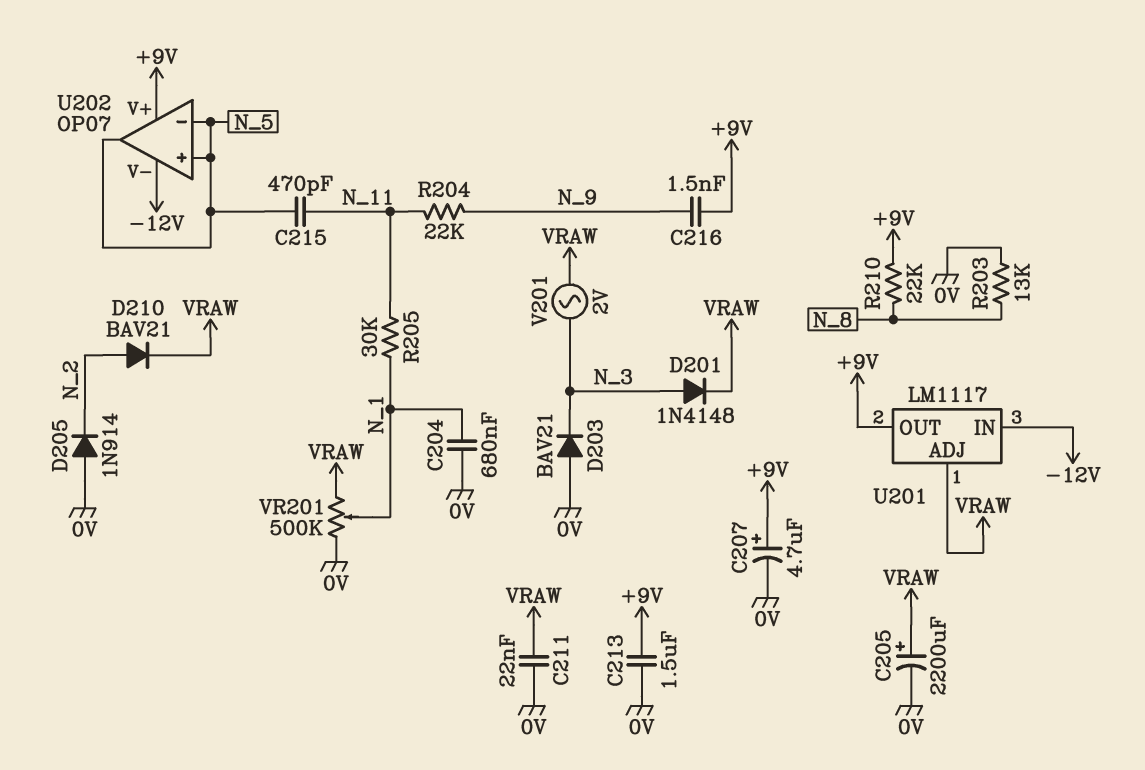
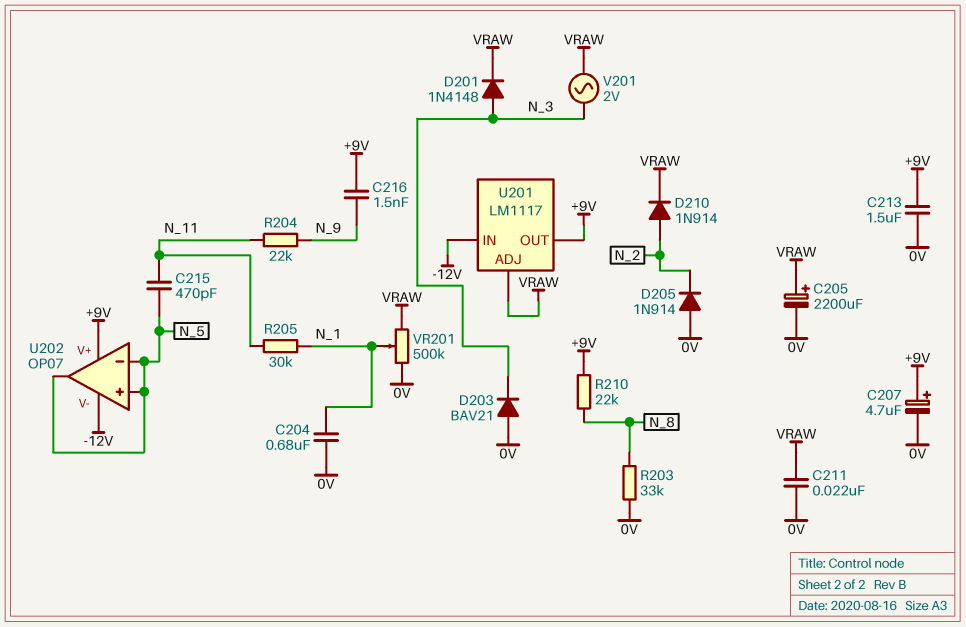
D210: diode BAV21 (A N_2, K VRAW) -> diode 1N914 (A N_2, K VRAW)
R203: 13k (0V, N_8) -> 33k (0V, N_8)

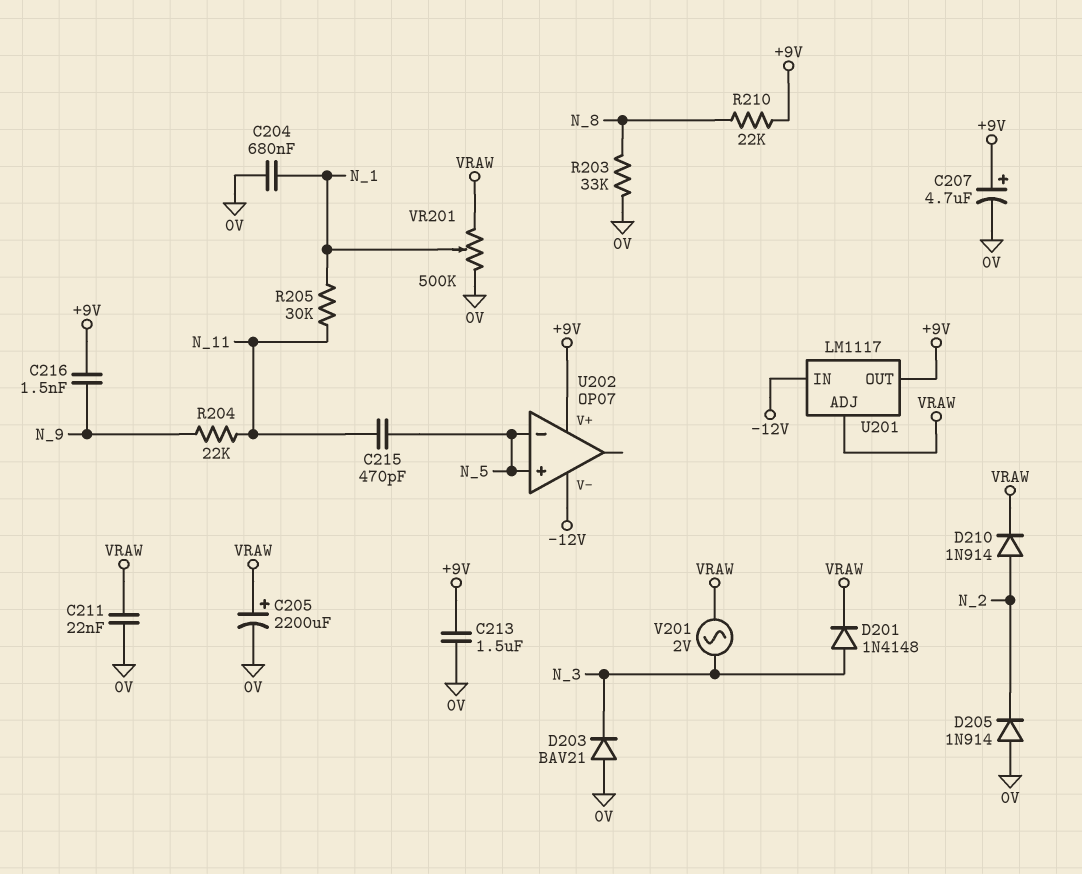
U202 pin out: N_5 -> none

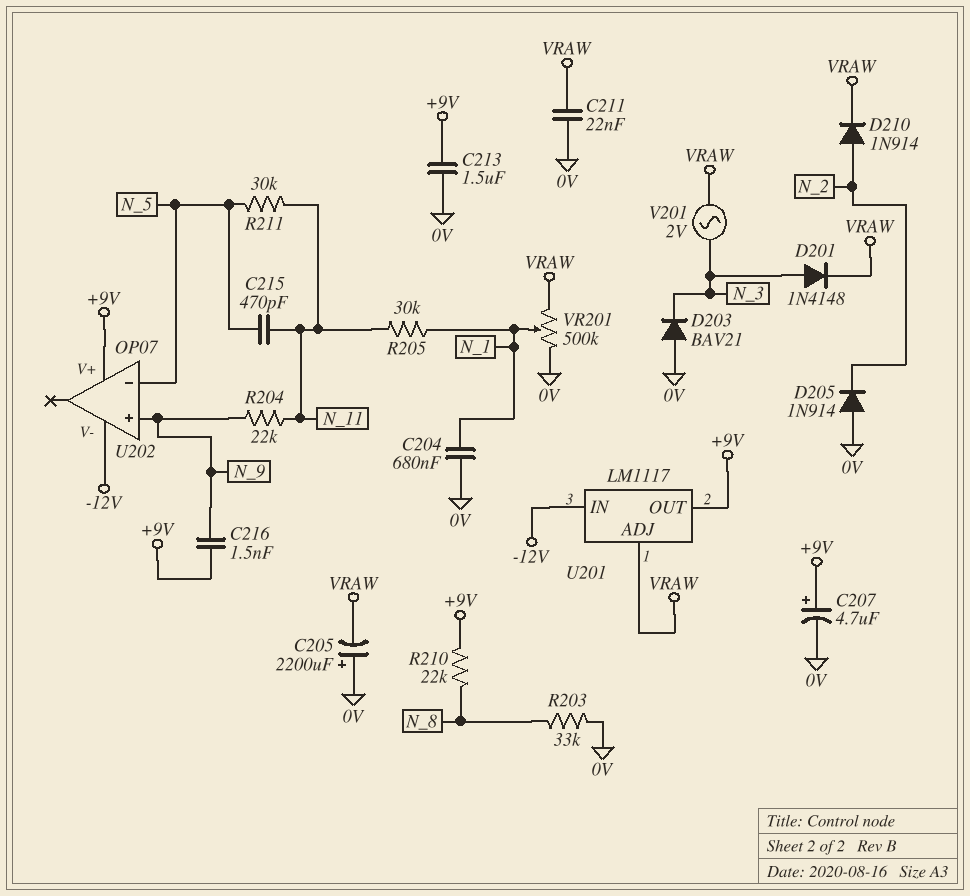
C205: 2200uF (plus VRAW, minus 0V) -> 2200uF (plus 0V, minus VRAW)
R211: none -> 30k (N_5, N_11)
U202 pin in+: N_5 -> N_9

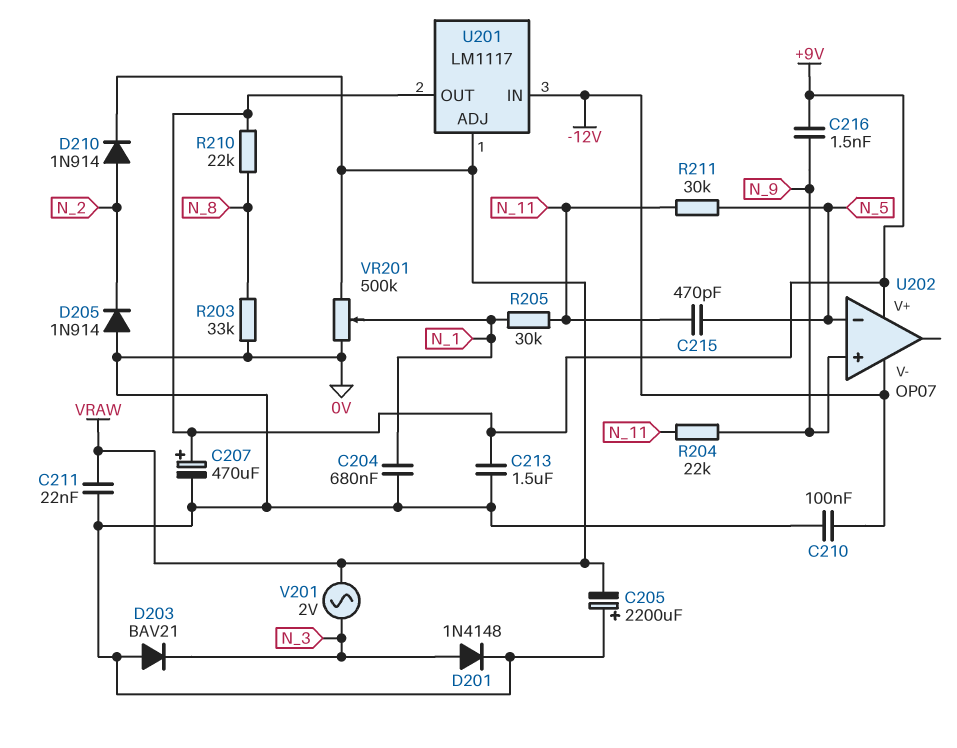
C207: 4.7uF (plus +9V, minus 0V) -> 470uF (plus +9V, minus 0V)
C210: none -> 100nF (-12V, 0V)
D201: diode 1N4148 (A N_3, K VRAW) -> diode 1N4148 (A N_3, K 0V)

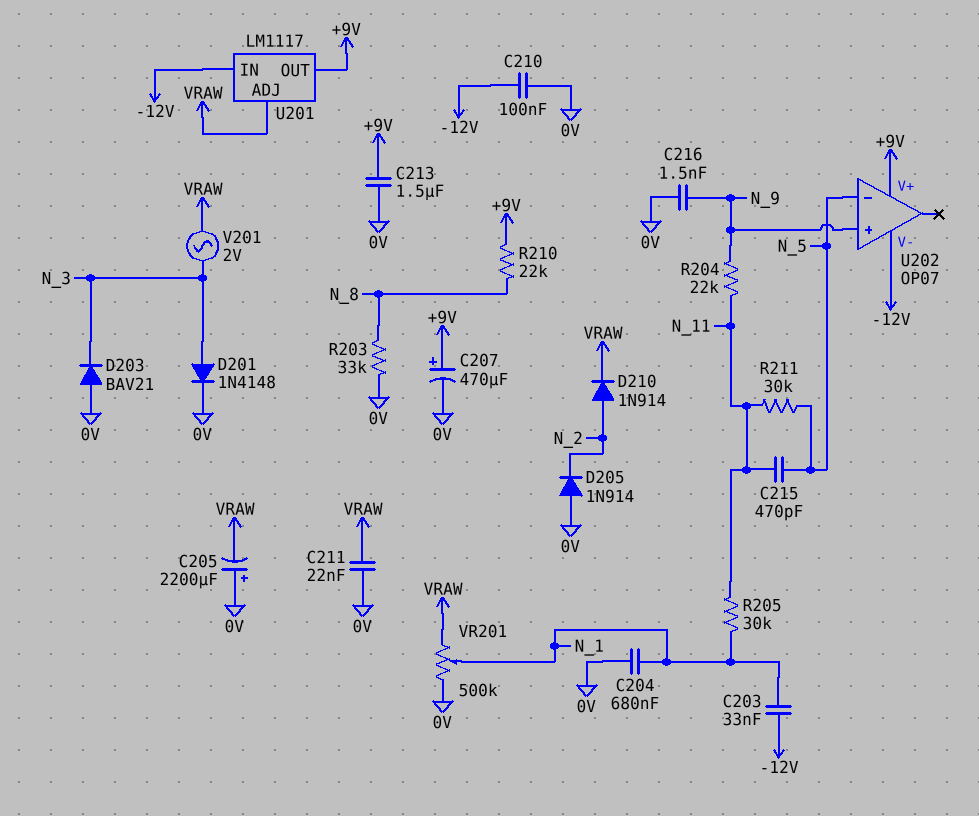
C203: none -> 33nF (-12V, N_1)
C216: 1.5nF (+9V, N_9) -> 1.5nF (0V, N_9)

